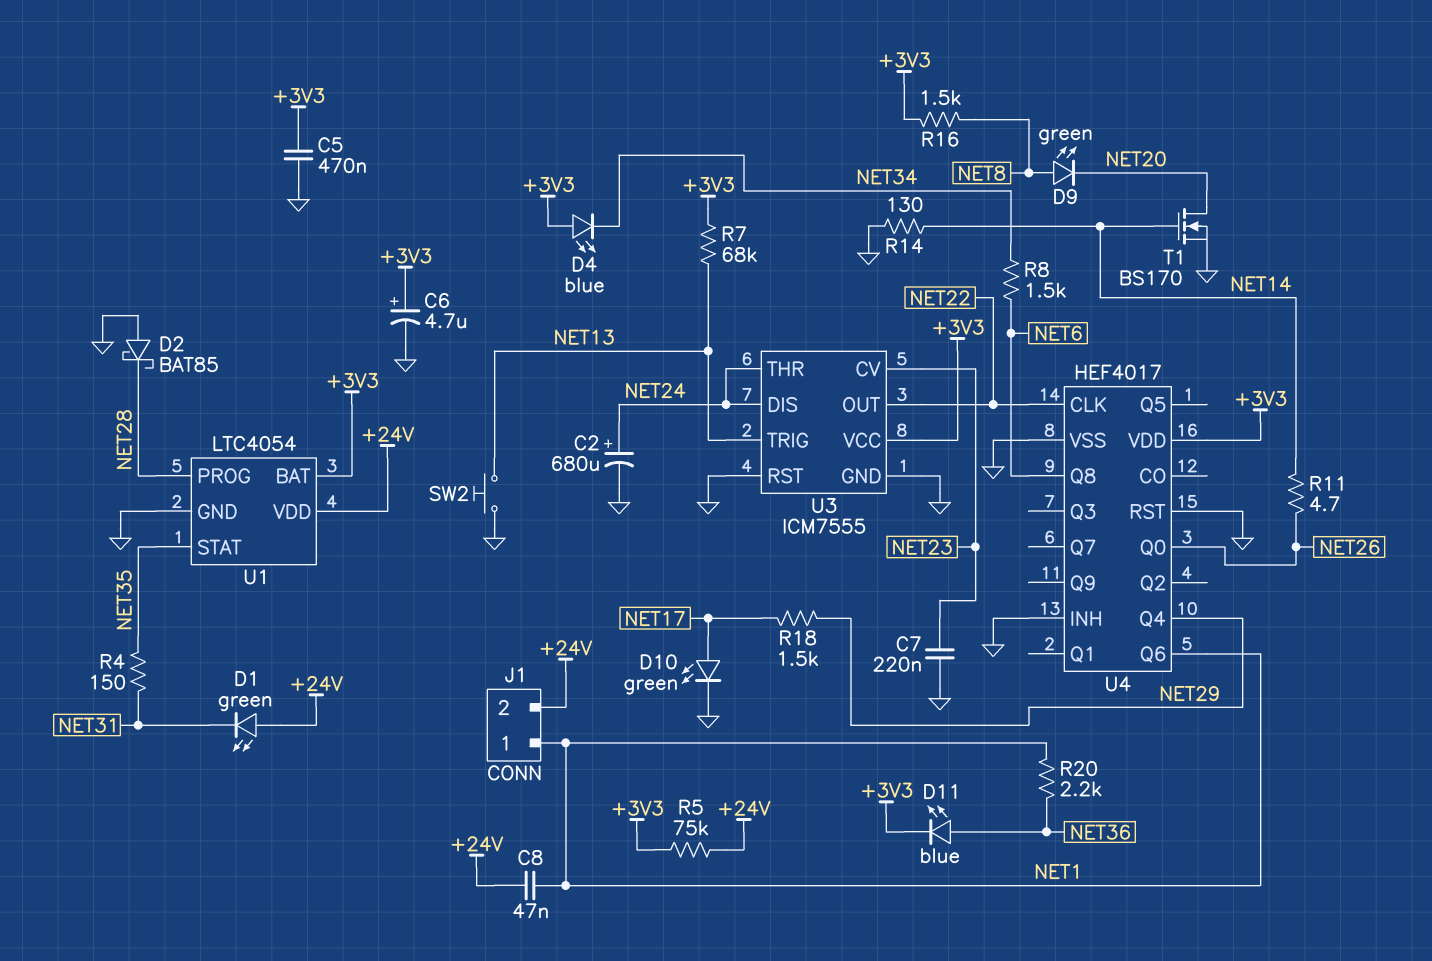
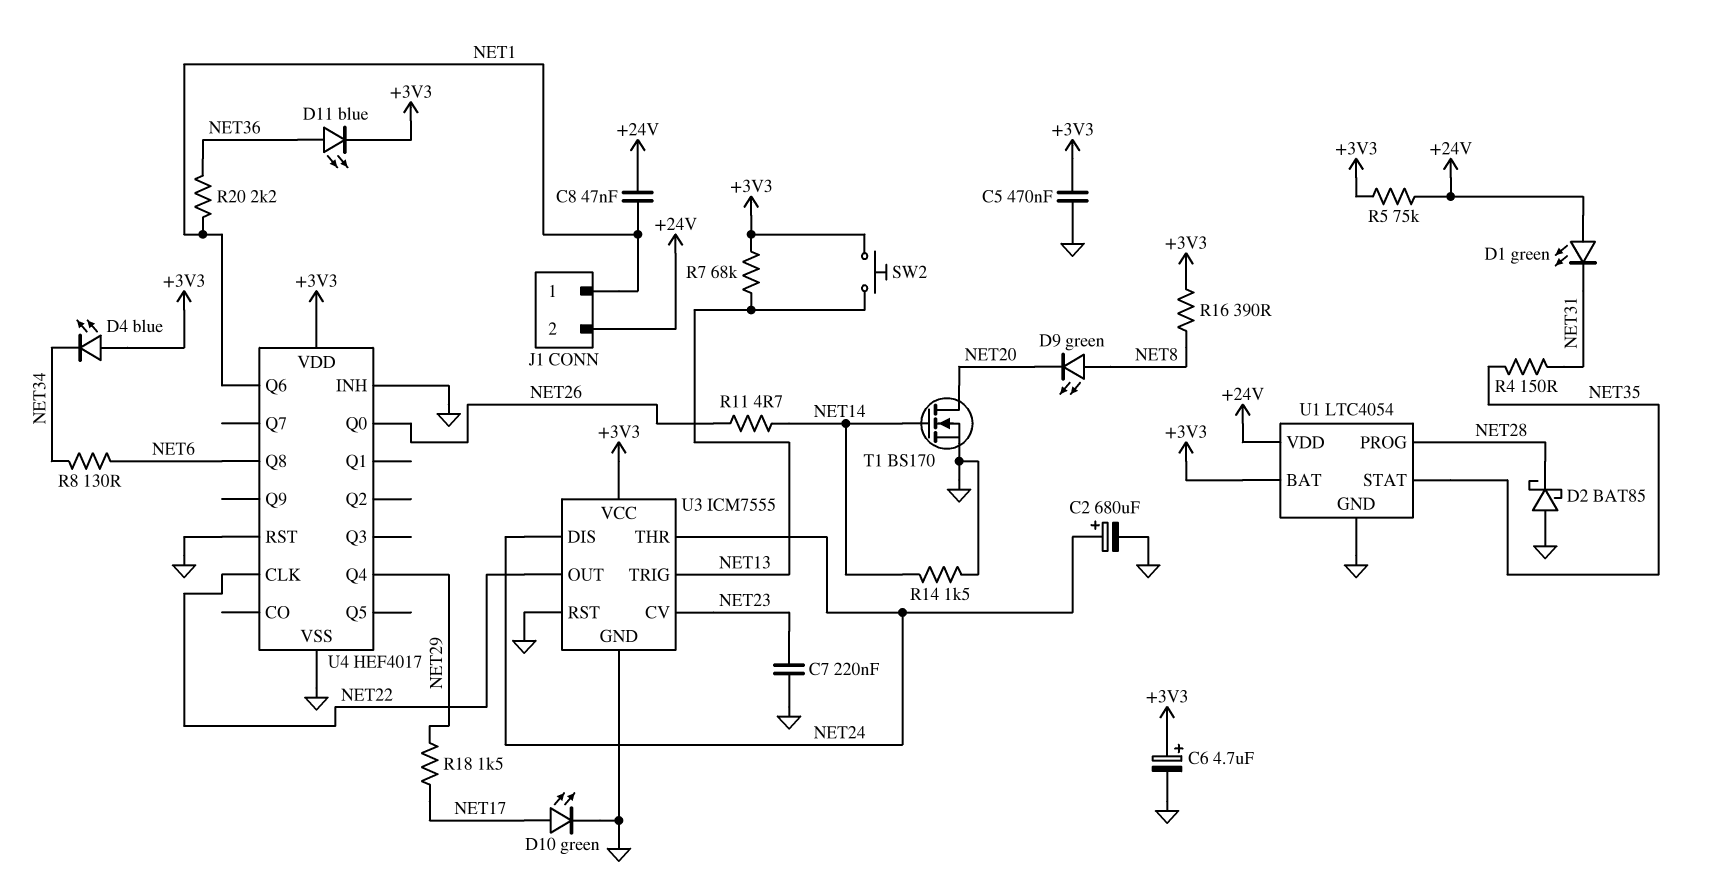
R8: 1.5k (NET6, NET34) -> 130 (NET6, NET34)
R14: 130 (GND, NET14) -> 1.5k (GND, NET14)
R16: 1.5k (+3V3, NET8) -> 390 (+3V3, NET8)
SW2: button (GND, NET13) -> button (+3V3, NET13)

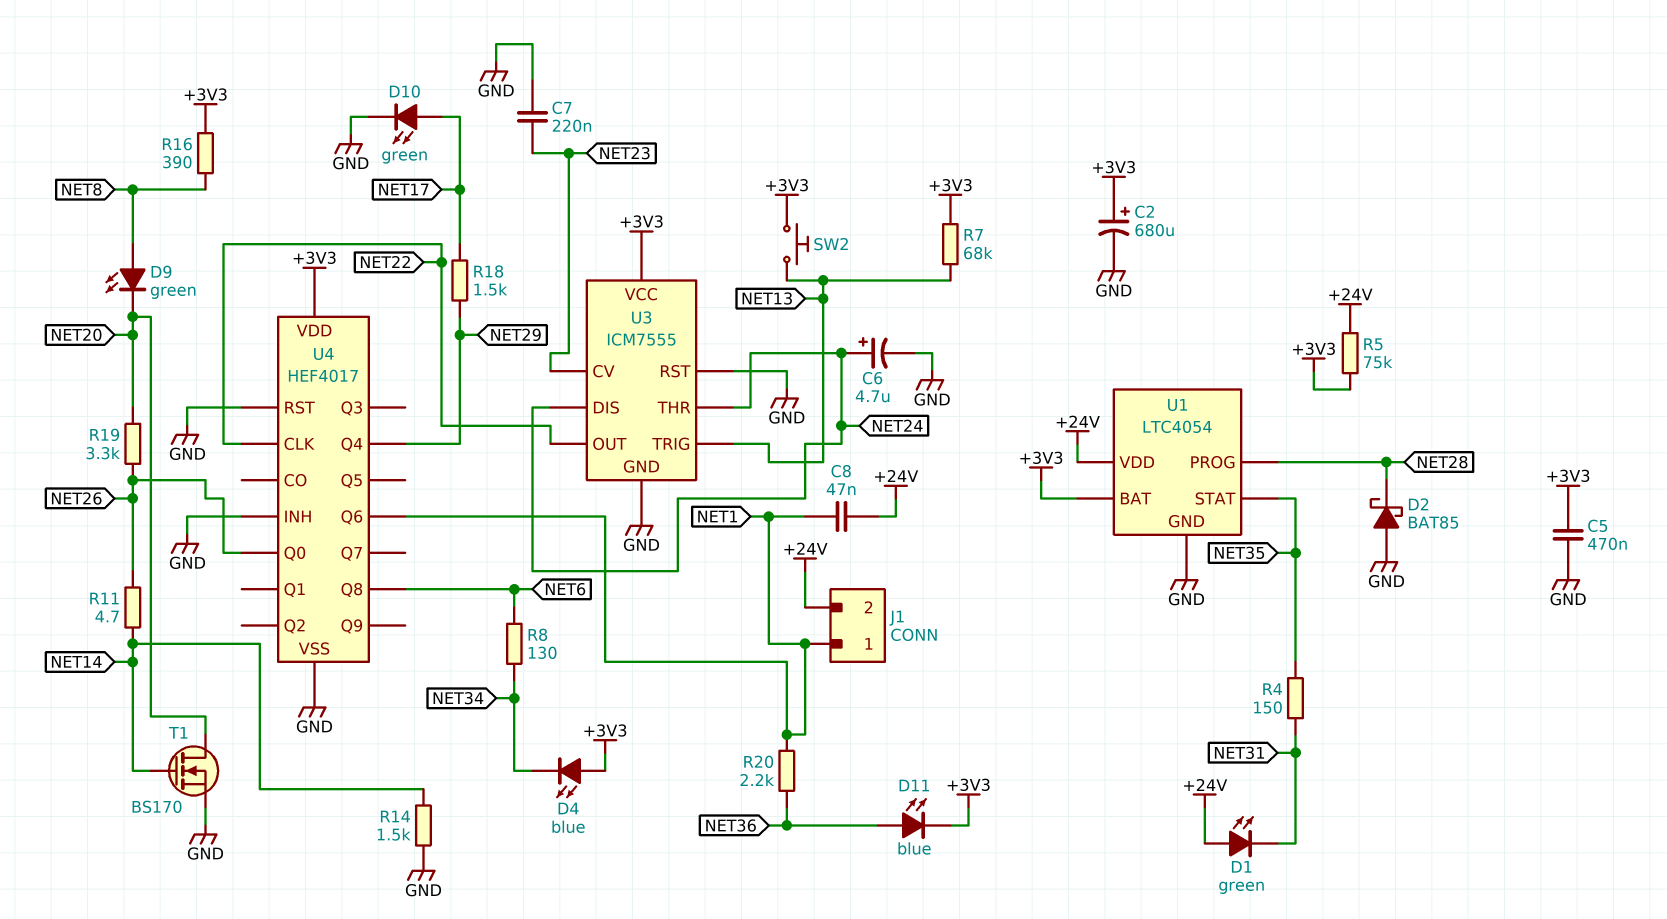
C2: 680uF (plus NET24, minus GND) -> 680uF (plus +3V3, minus GND)
C6: 4.7uF (plus +3V3, minus GND) -> 4.7uF (plus NET24, minus GND)
R19: none -> 3.3k (NET20, NET26)

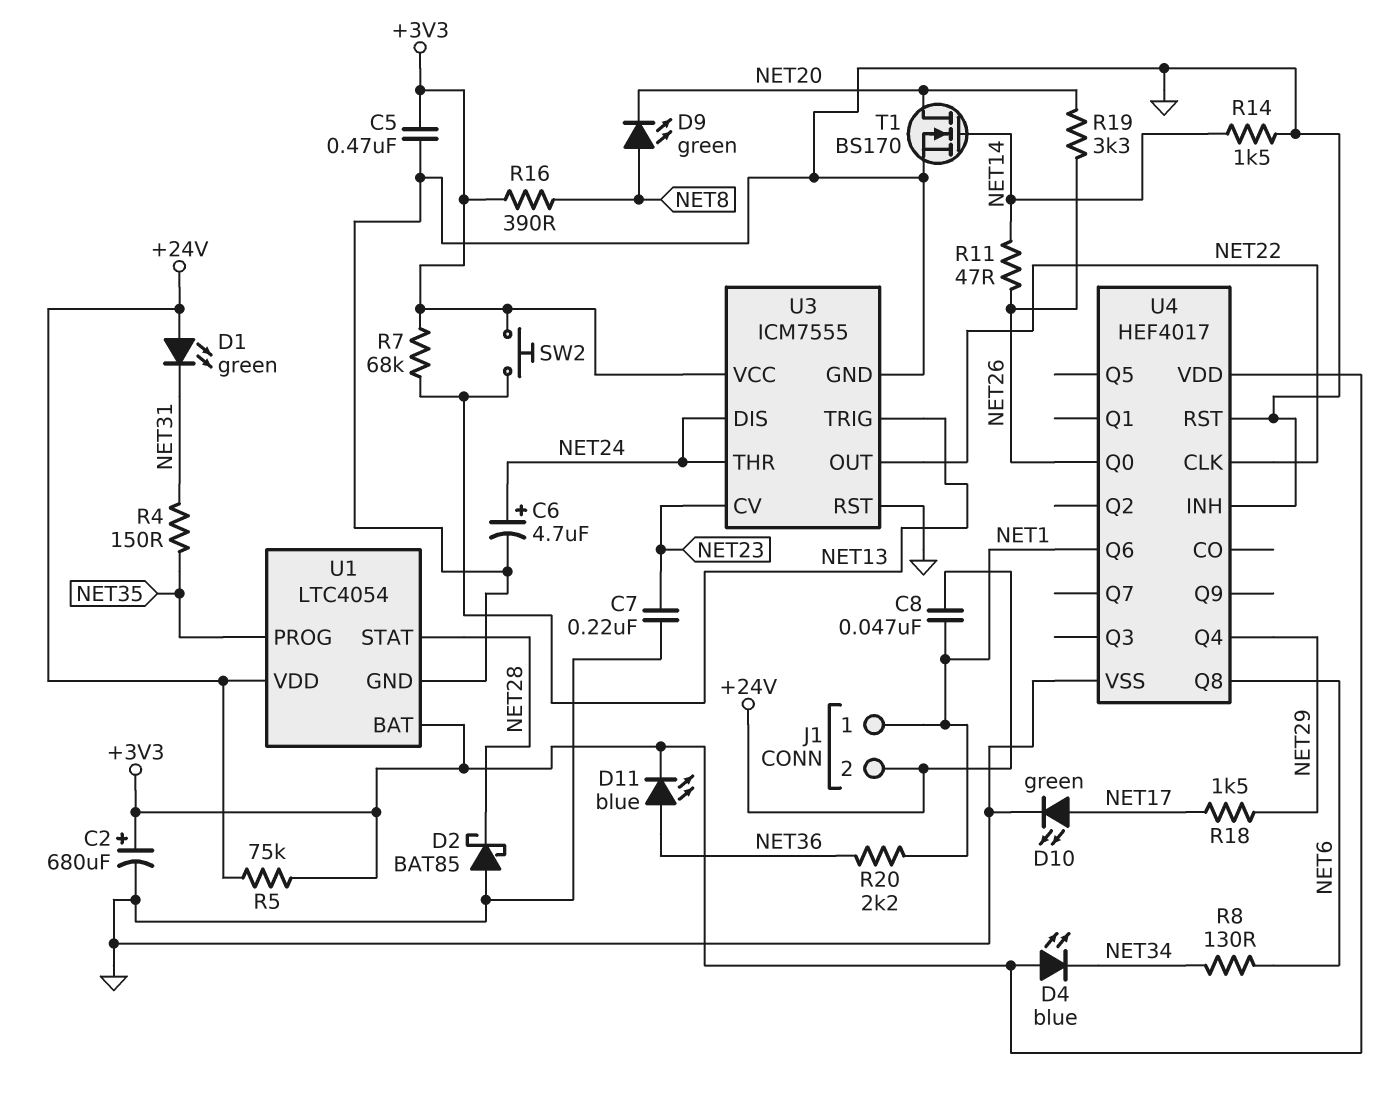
R11: 4.7 (NET14, NET26) -> 47 (NET14, NET26)
U1 pin PROG: NET28 -> NET35
U1 pin STAT: NET35 -> NET28

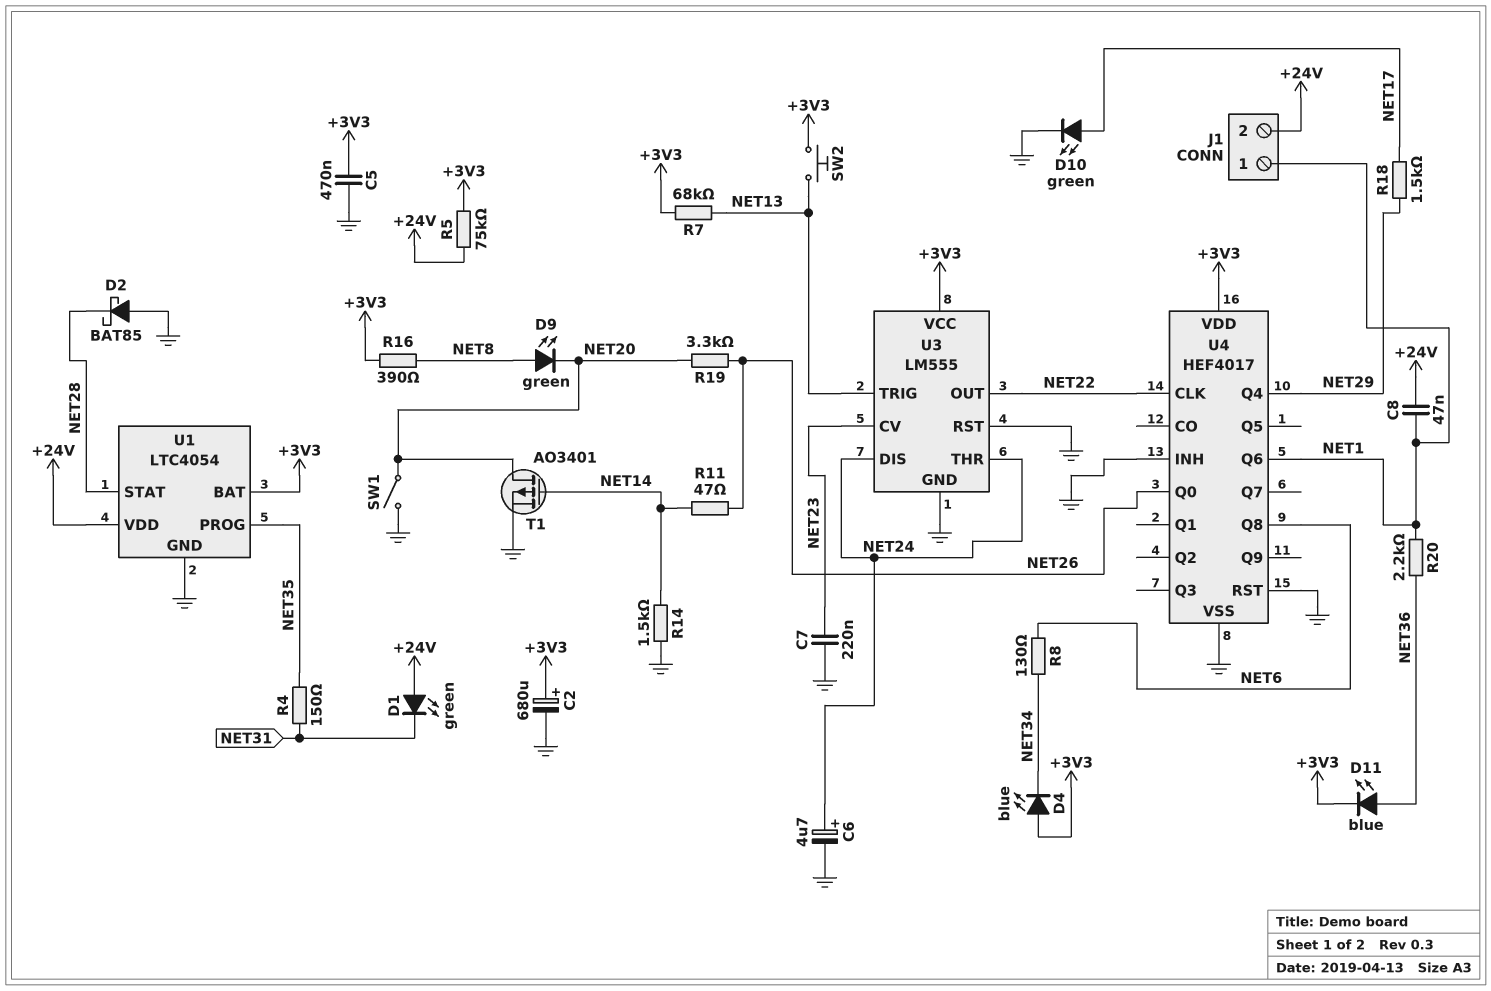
SW1: none -> switch (GND, NET20)
T1: NMOS BS170 (G NET14, D NET20, S GND) -> PMOS AO3401 (G NET14, D NET20, S GND)
U3: ICM7555 -> LM555

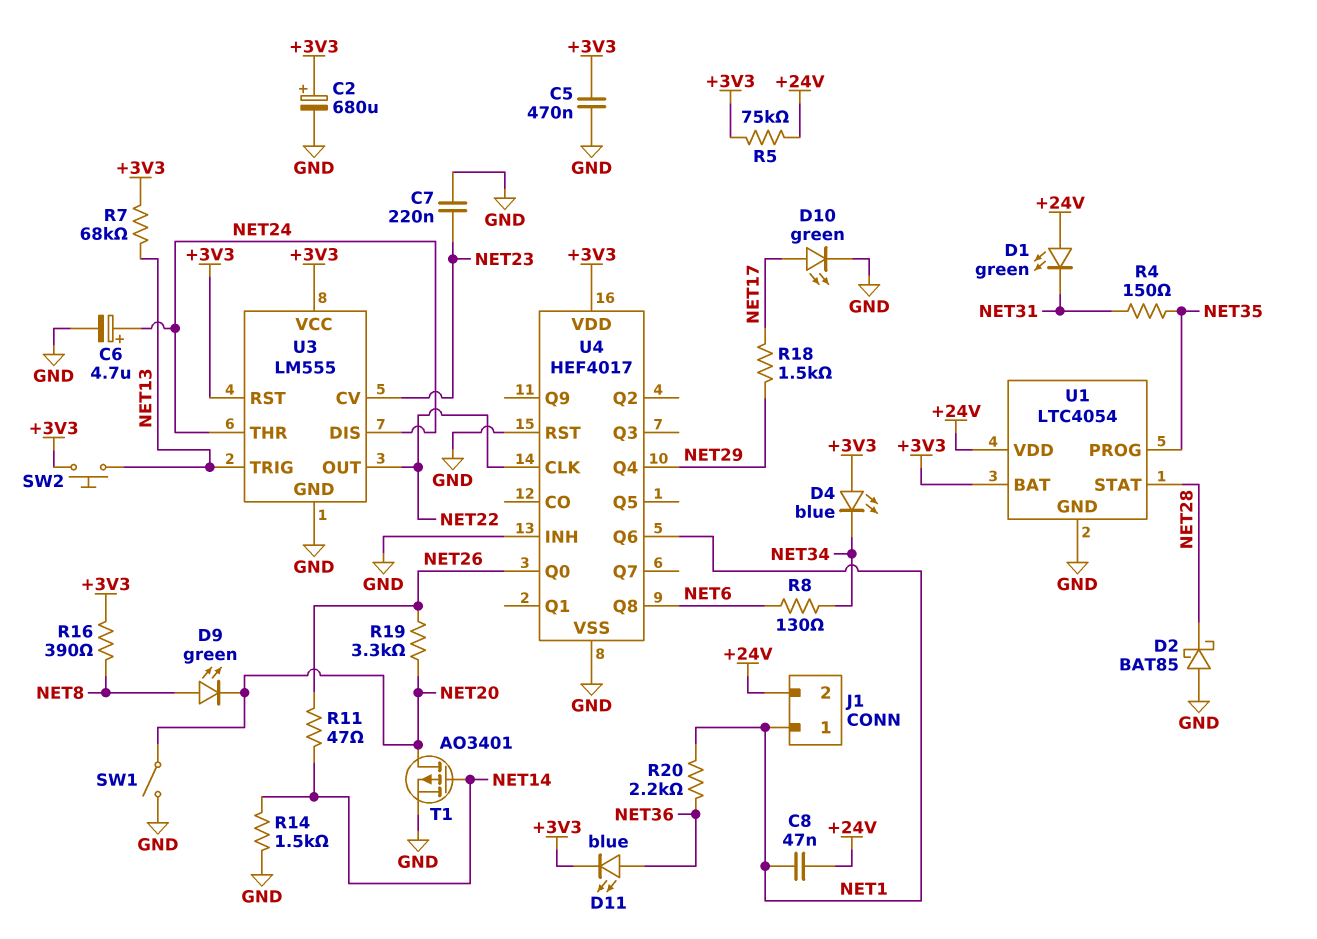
U3 pin RST: GND -> +3V3

